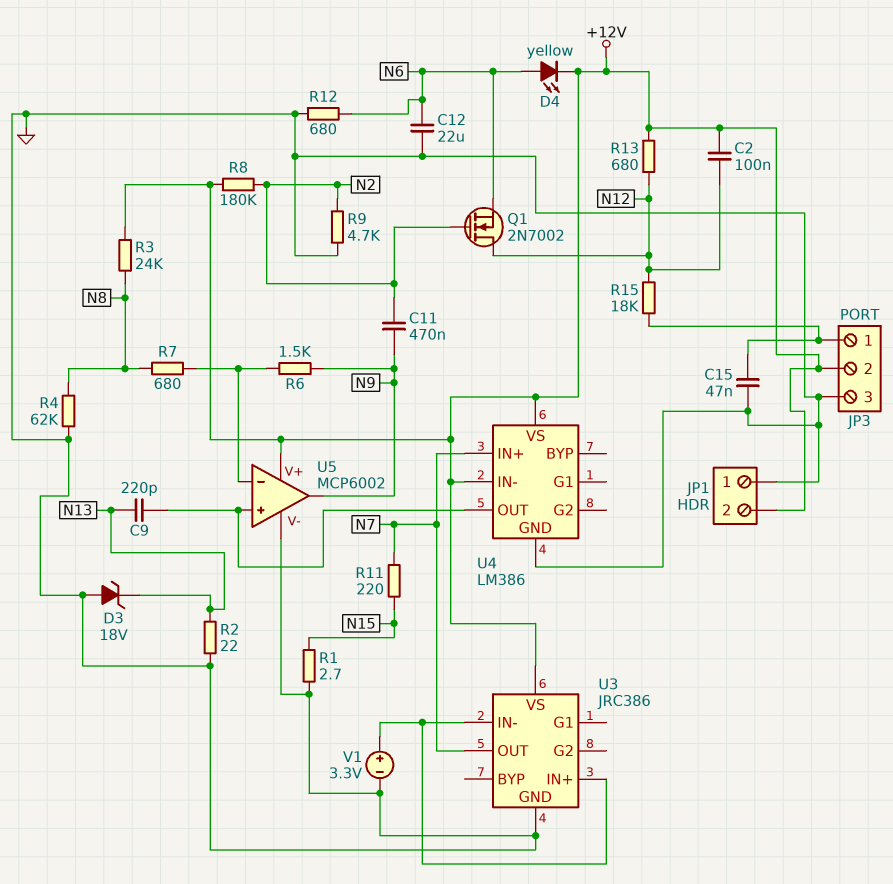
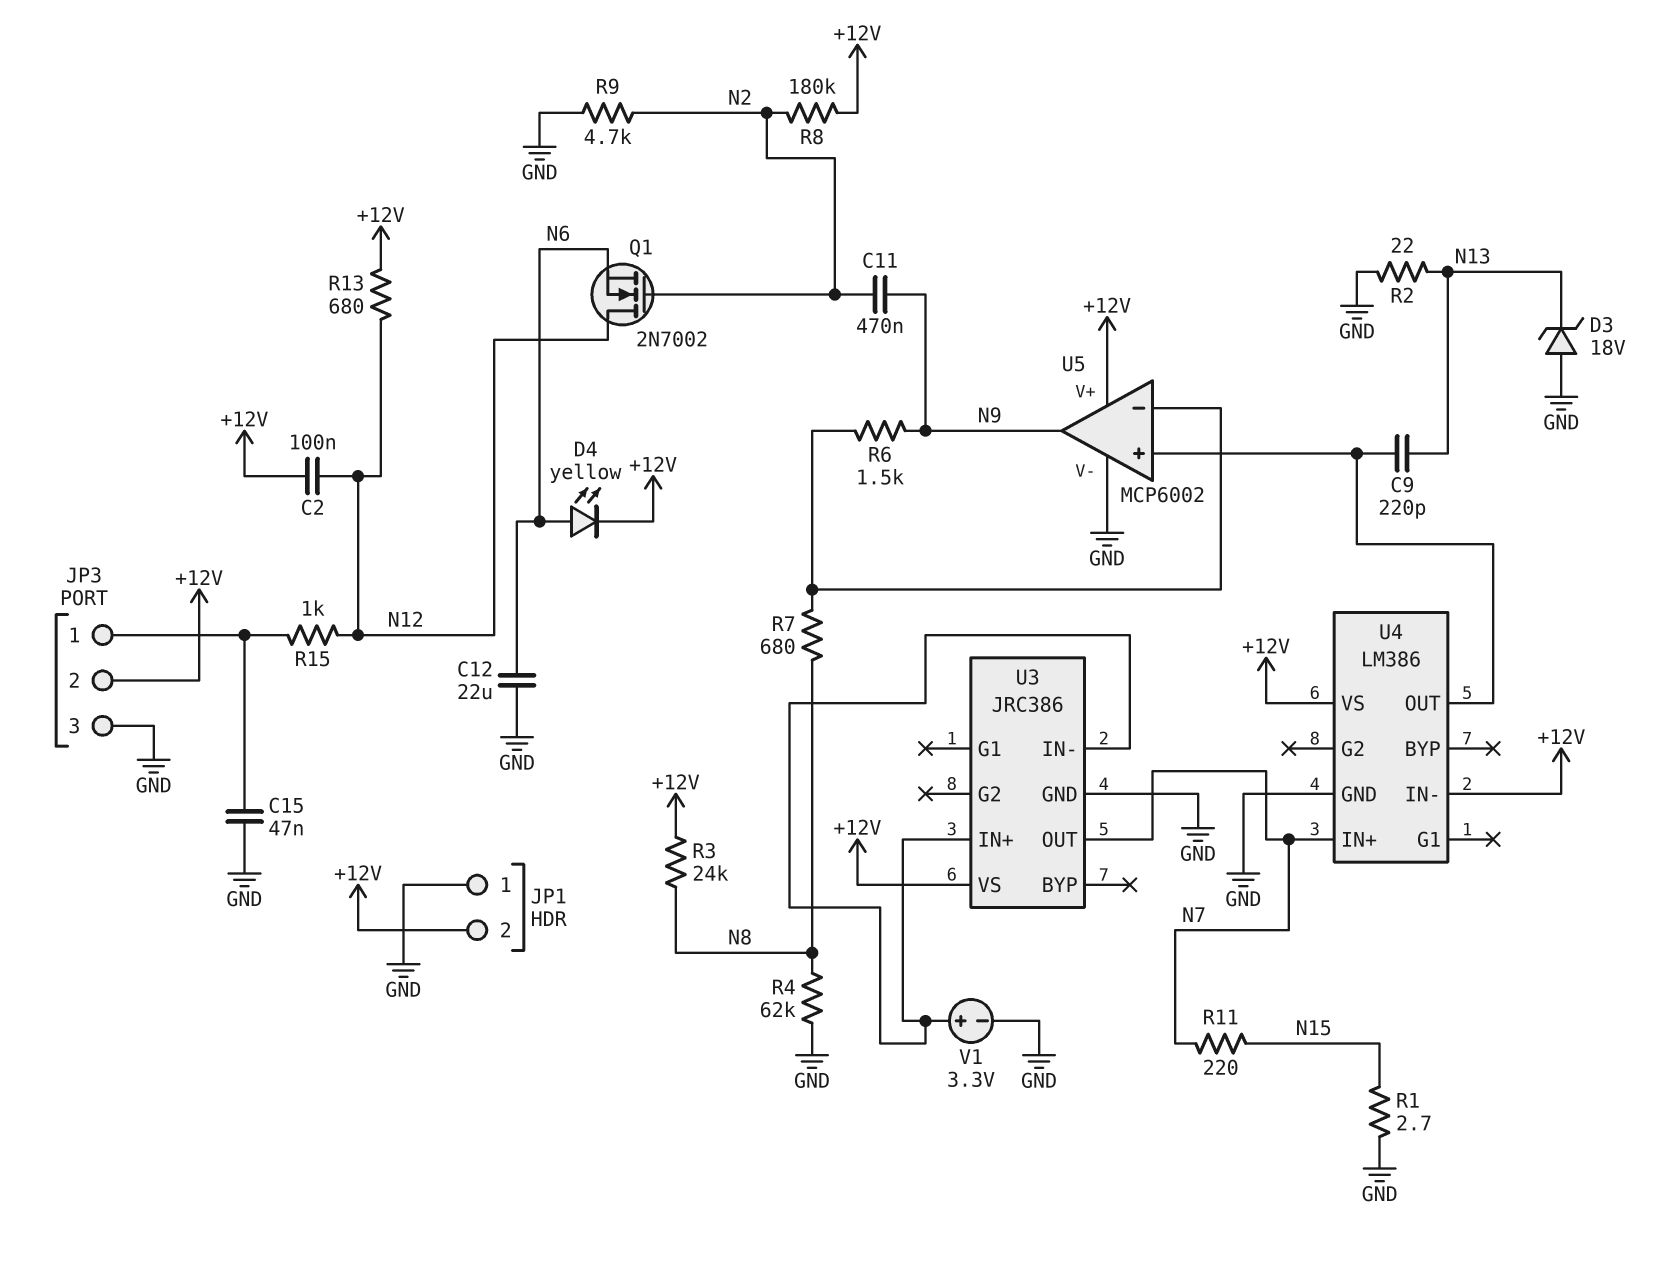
R12: 680 (GND, N6) -> none
R15: 18k (JP3/1, N12) -> 1k (JP3/1, N12)

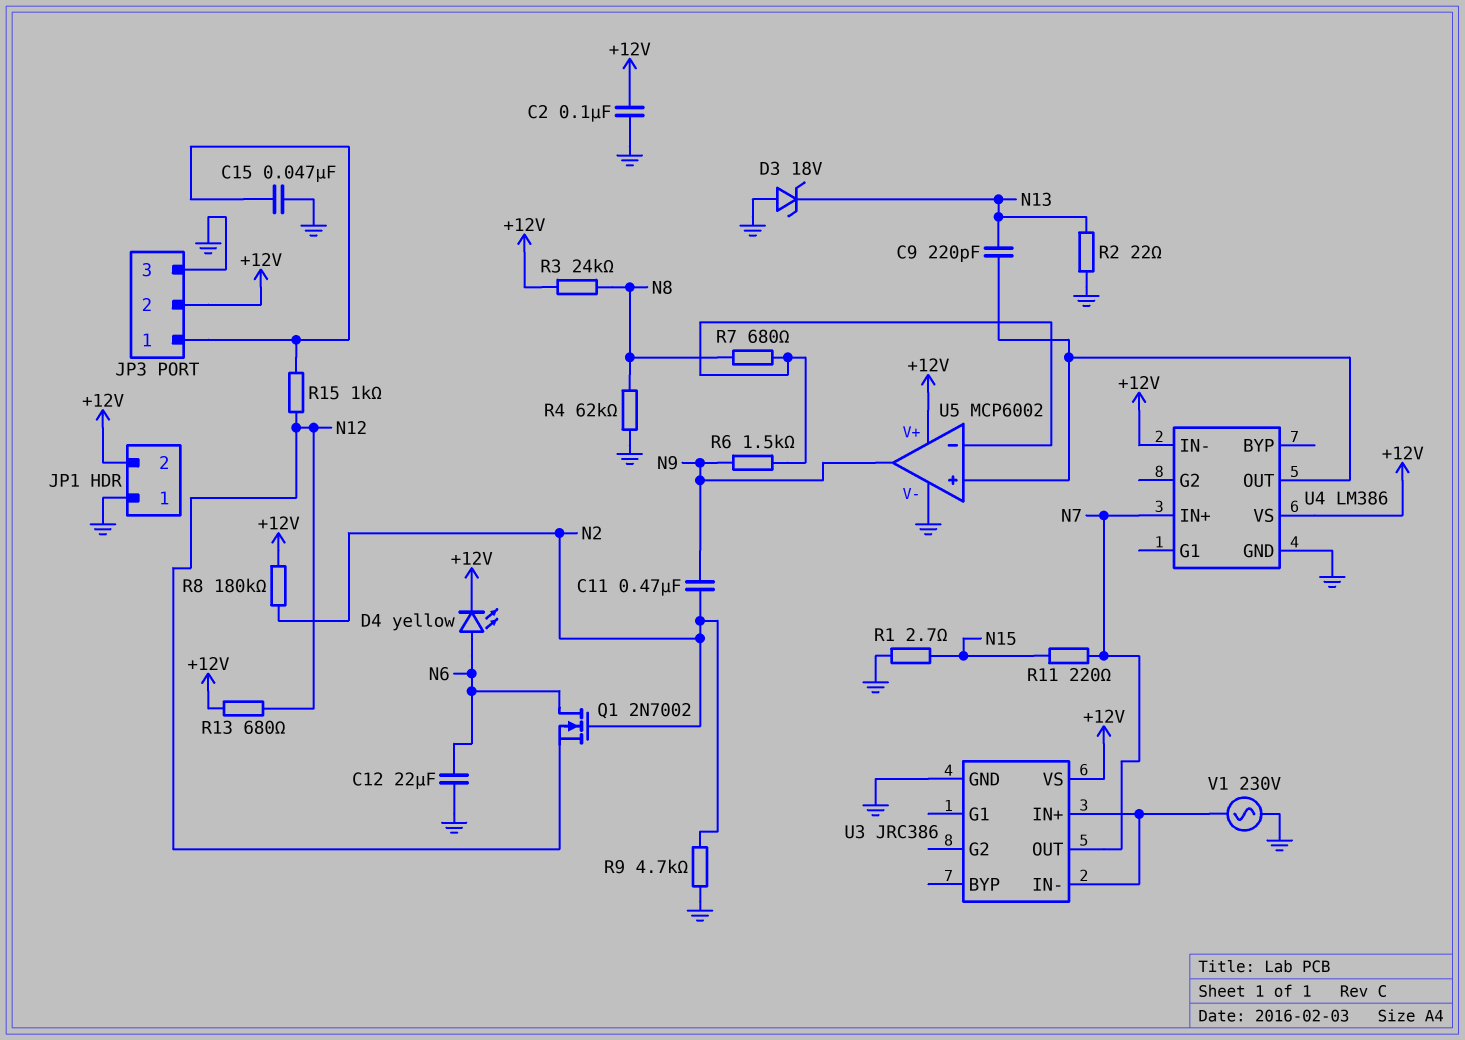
C2: 100nF (+12V, N12) -> 100nF (+12V, GND)
Q1: NMOS 2N7002 (G N2, D N12, S N6) -> NMOS 2N7002 (G N2, D N6, S N12)
V1: 3.3V (plus U3/IN+, minus GND) -> AC 230V (GND, U3/IN+)

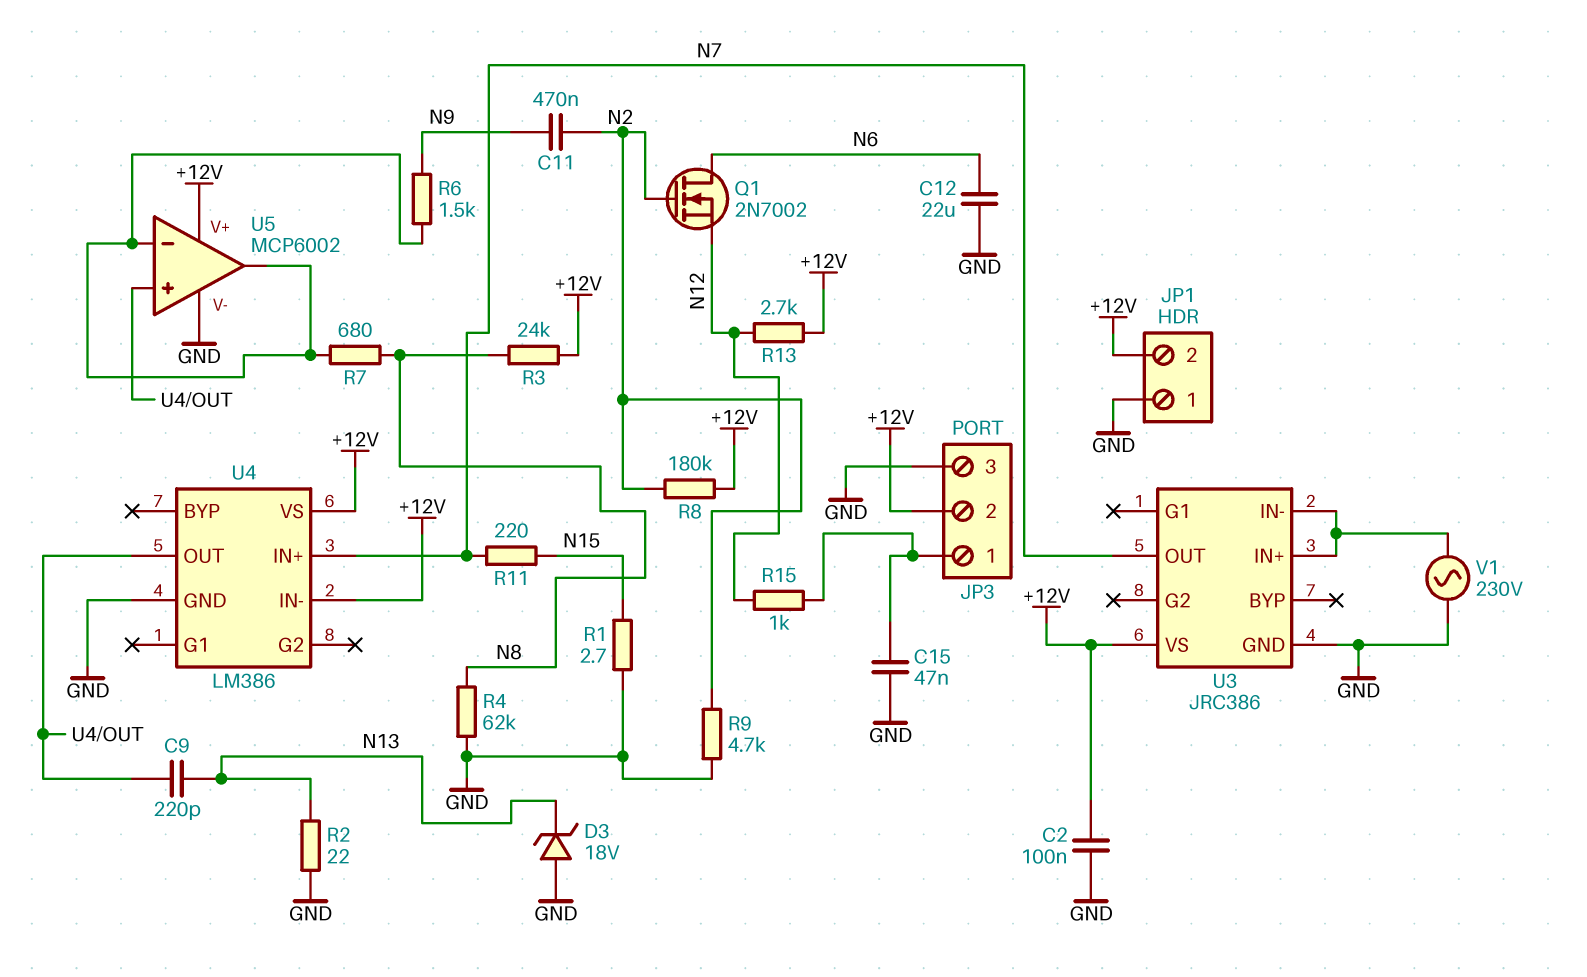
D4: LED yellow (A N6, K +12V) -> none
R13: 680 (+12V, N12) -> 2.7k (+12V, N12)
U5 pin out: N9 -> U5/in-

